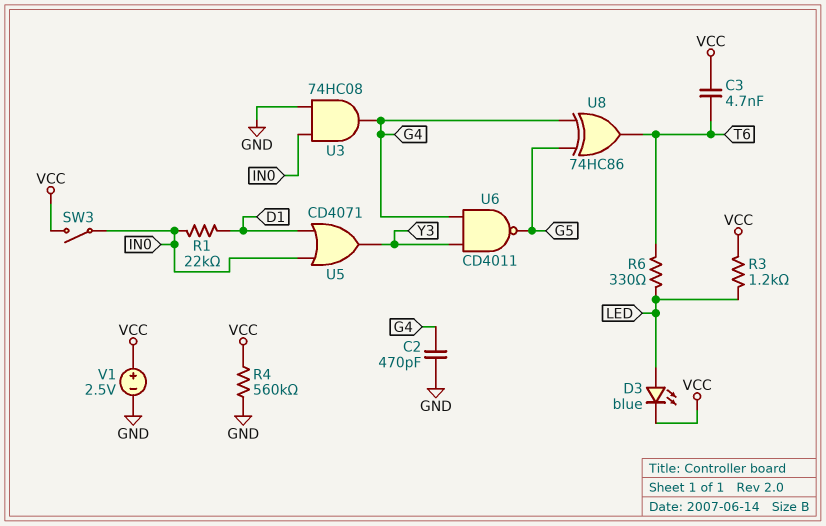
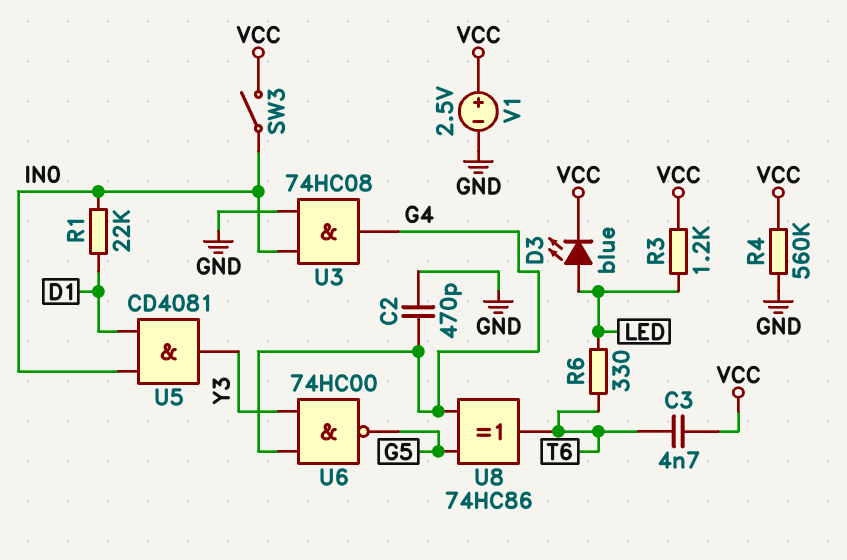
U5: OR CD4071 (in D1, in IN0, out Y3) -> AND CD4081 (in D1, in IN0, out Y3)
U6: NAND CD4011 (in G4, in Y3, out G5) -> NAND 74HC00 (in G4, in Y3, out G5)

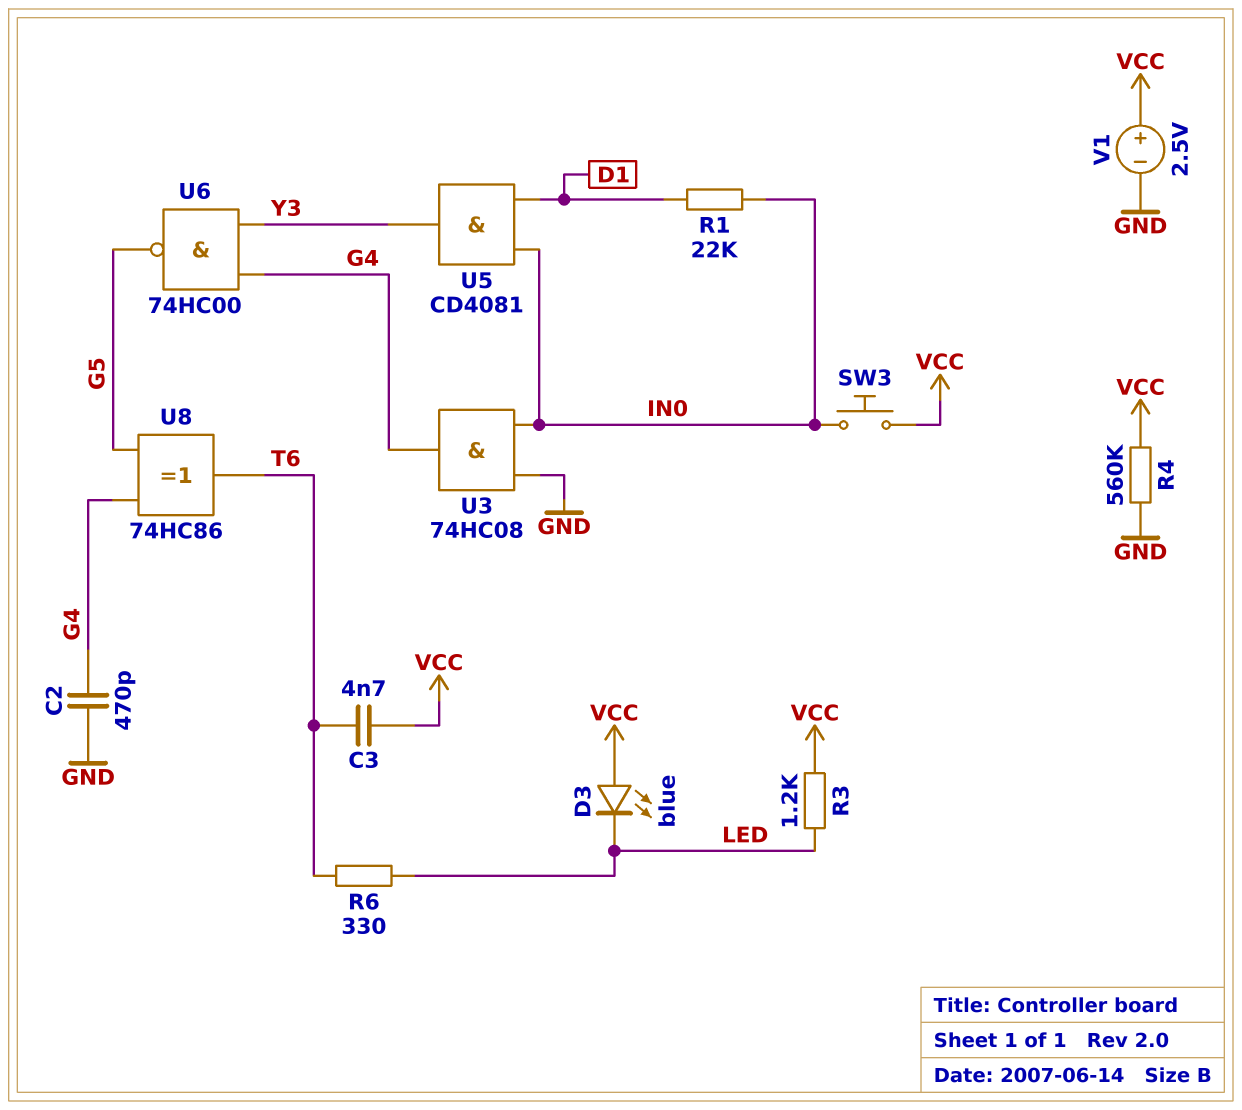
D3: LED blue (A LED, K VCC) -> LED blue (A VCC, K LED)
SW3: switch (IN0, VCC) -> button (IN0, VCC)

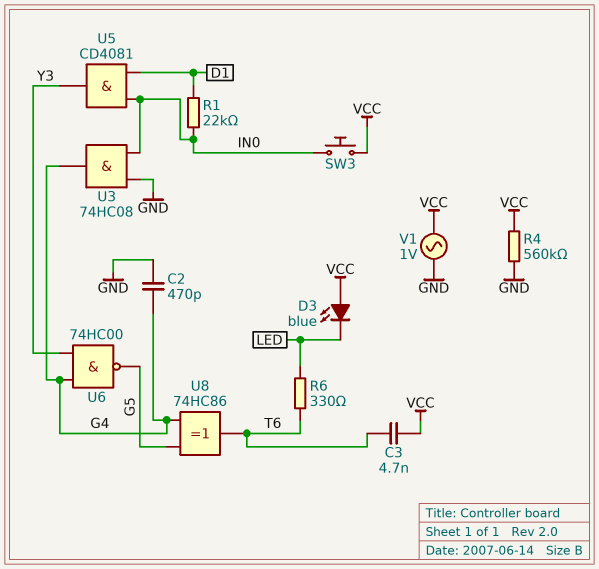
R3: 1.2k (LED, VCC) -> none
V1: 2.5V (plus VCC, minus GND) -> AC 1V (GND, VCC)

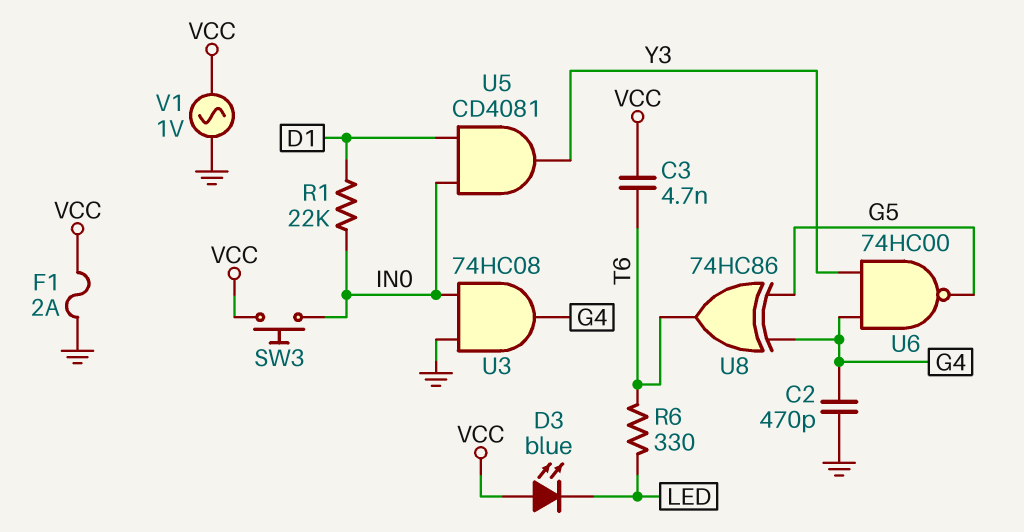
F1: none -> 2A (GND, VCC)
R4: 560k (GND, VCC) -> none

